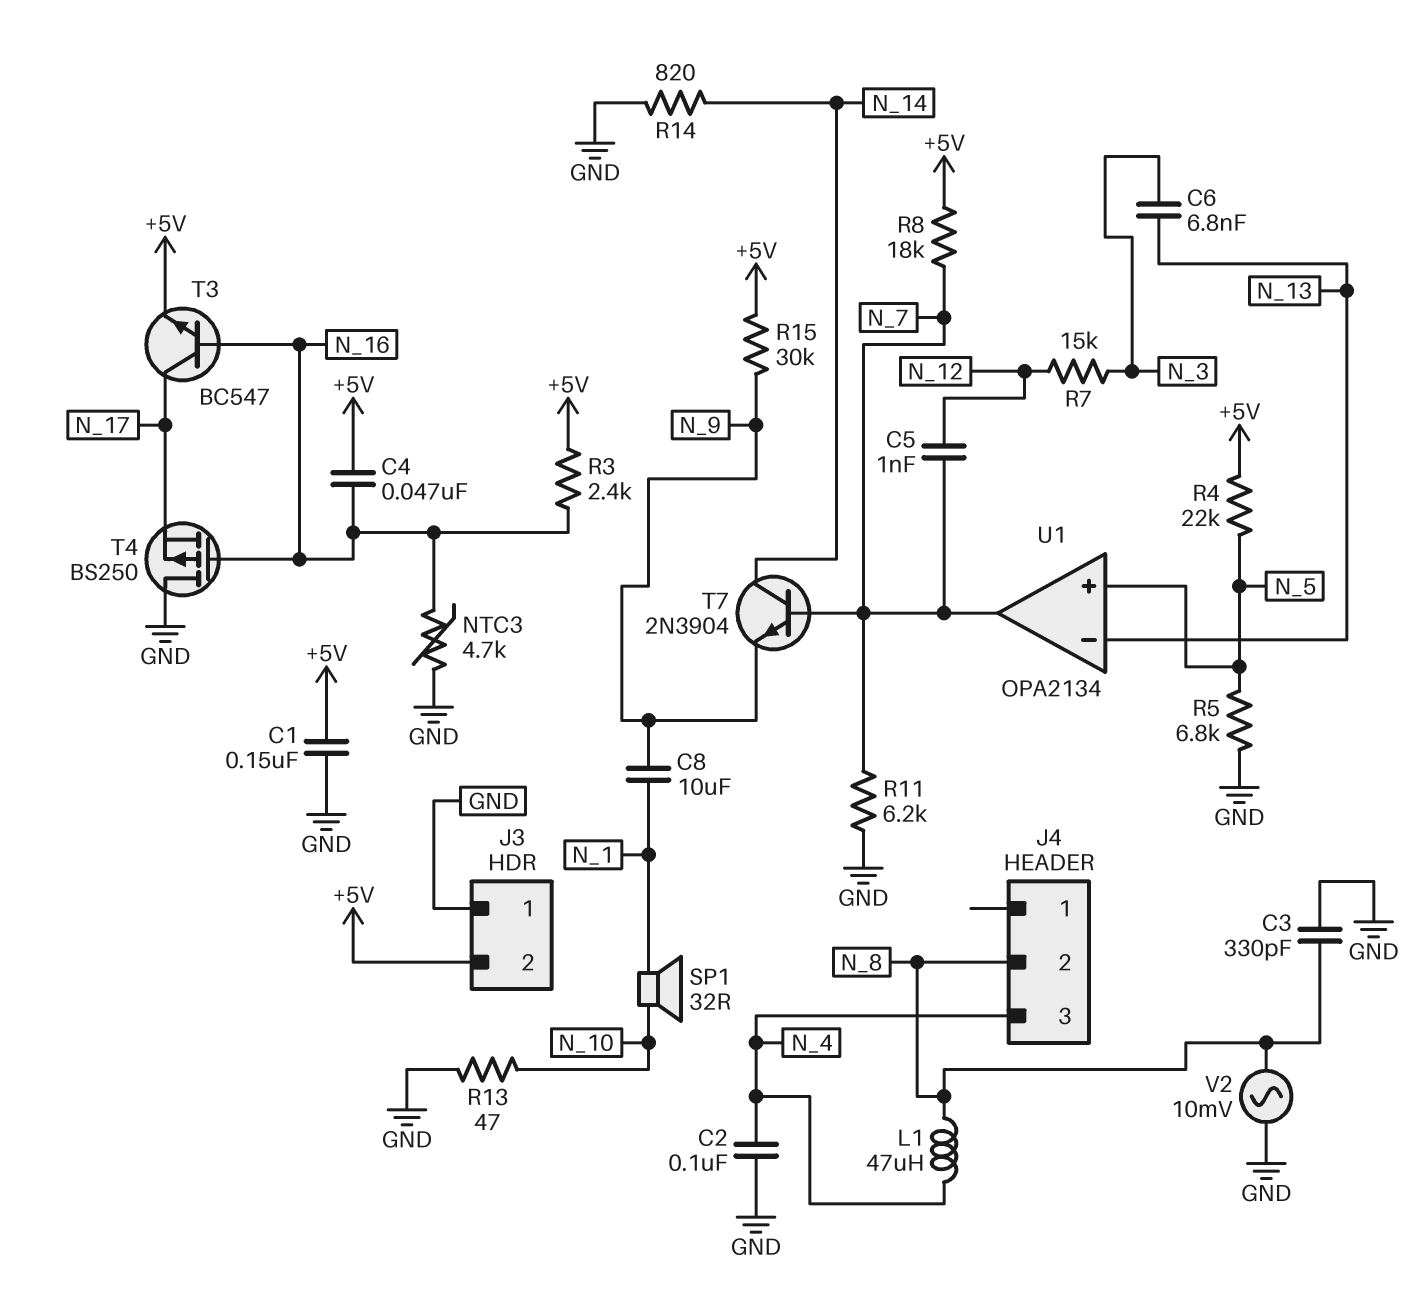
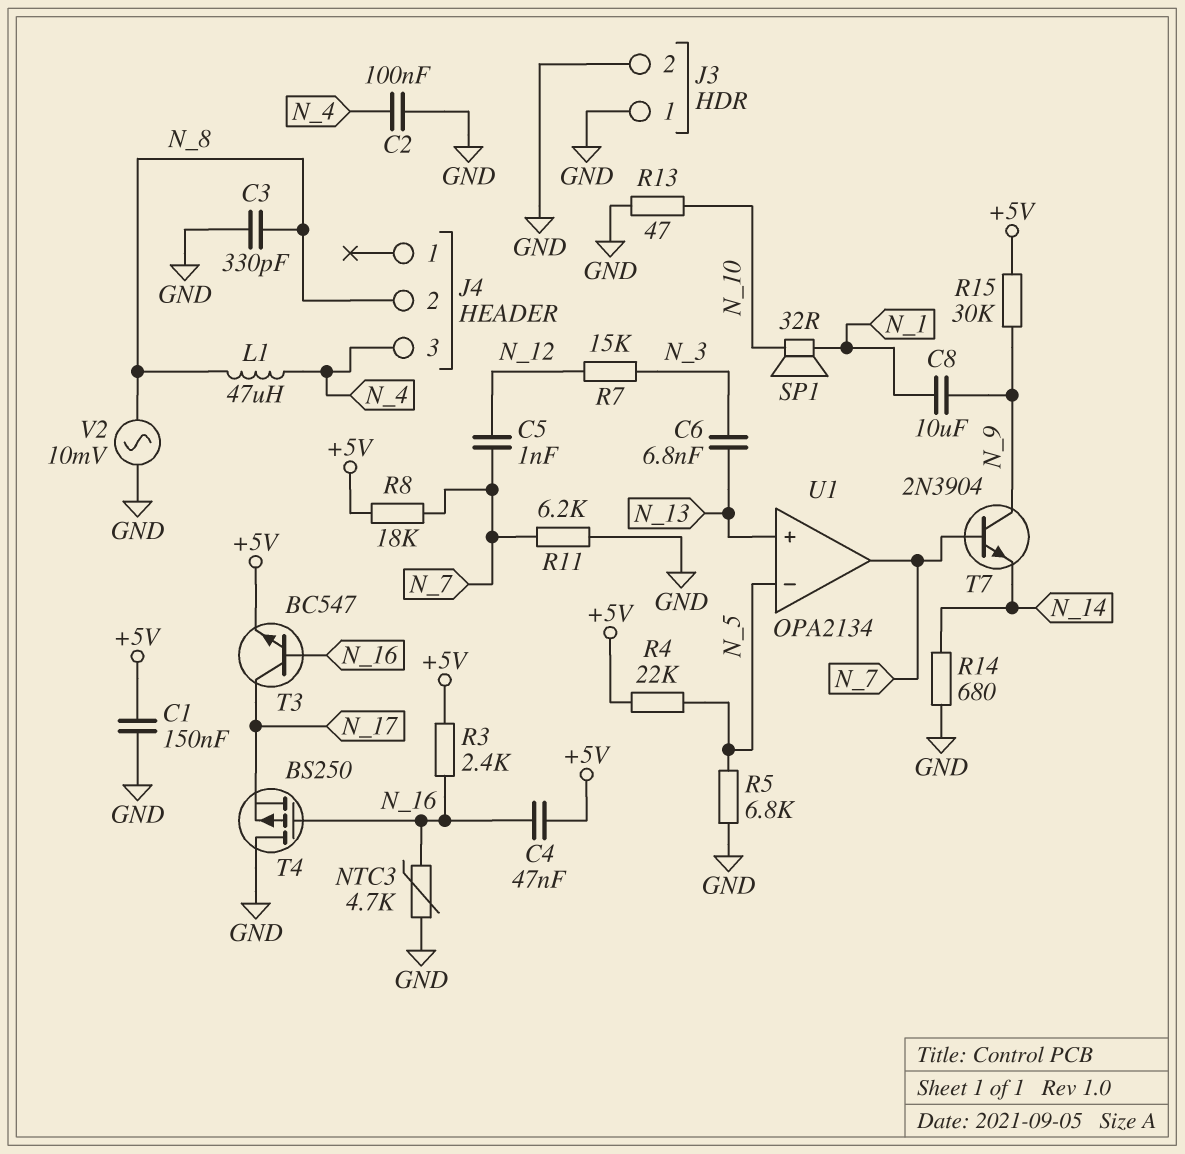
J3 pin 2: +5V -> GND
R14: 820 (GND, N_14) -> 680 (GND, N_14)
T7: NPN 2N3904 (B N_7, C N_14, E N_9) -> NPN 2N3904 (B N_7, C N_9, E N_14)
U1 pin in+: N_5 -> N_13
U1 pin in-: N_13 -> N_5

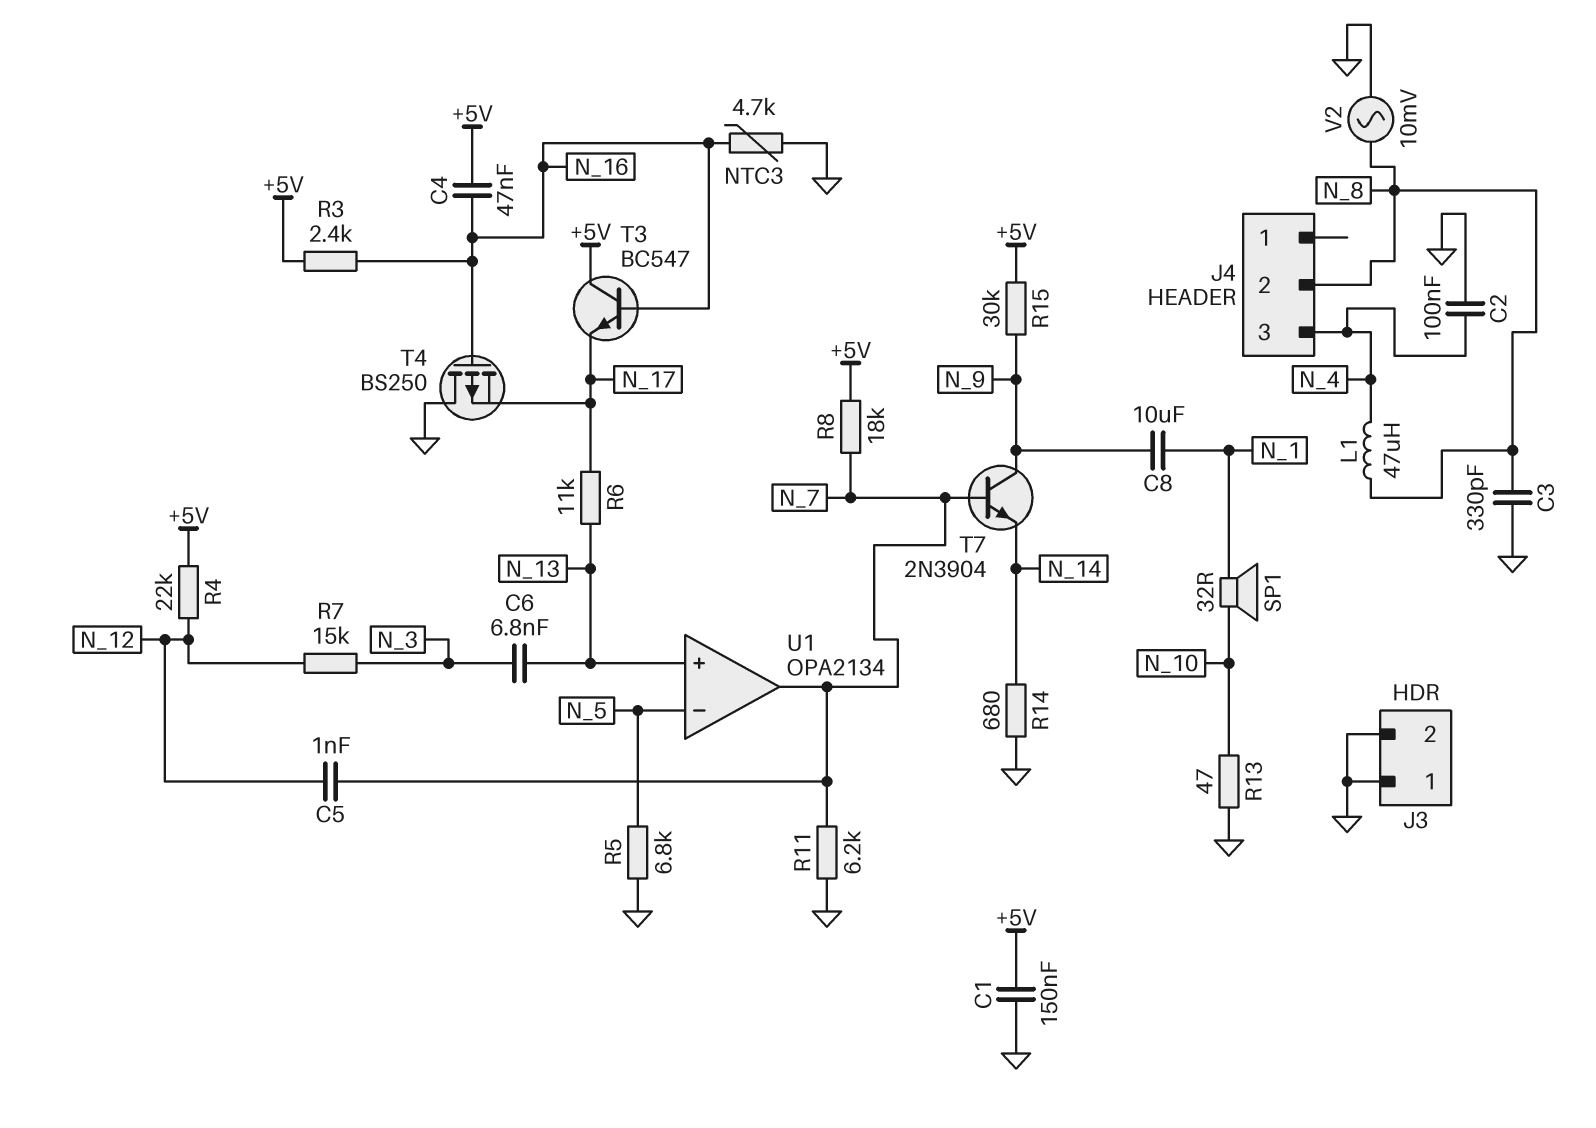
R4: 22k (+5V, N_5) -> 22k (+5V, N_12)
R6: none -> 11k (N_13, N_17)
T3: NPN BC547 (B N_16, C N_17, E +5V) -> NPN BC547 (B N_16, C +5V, E N_17)

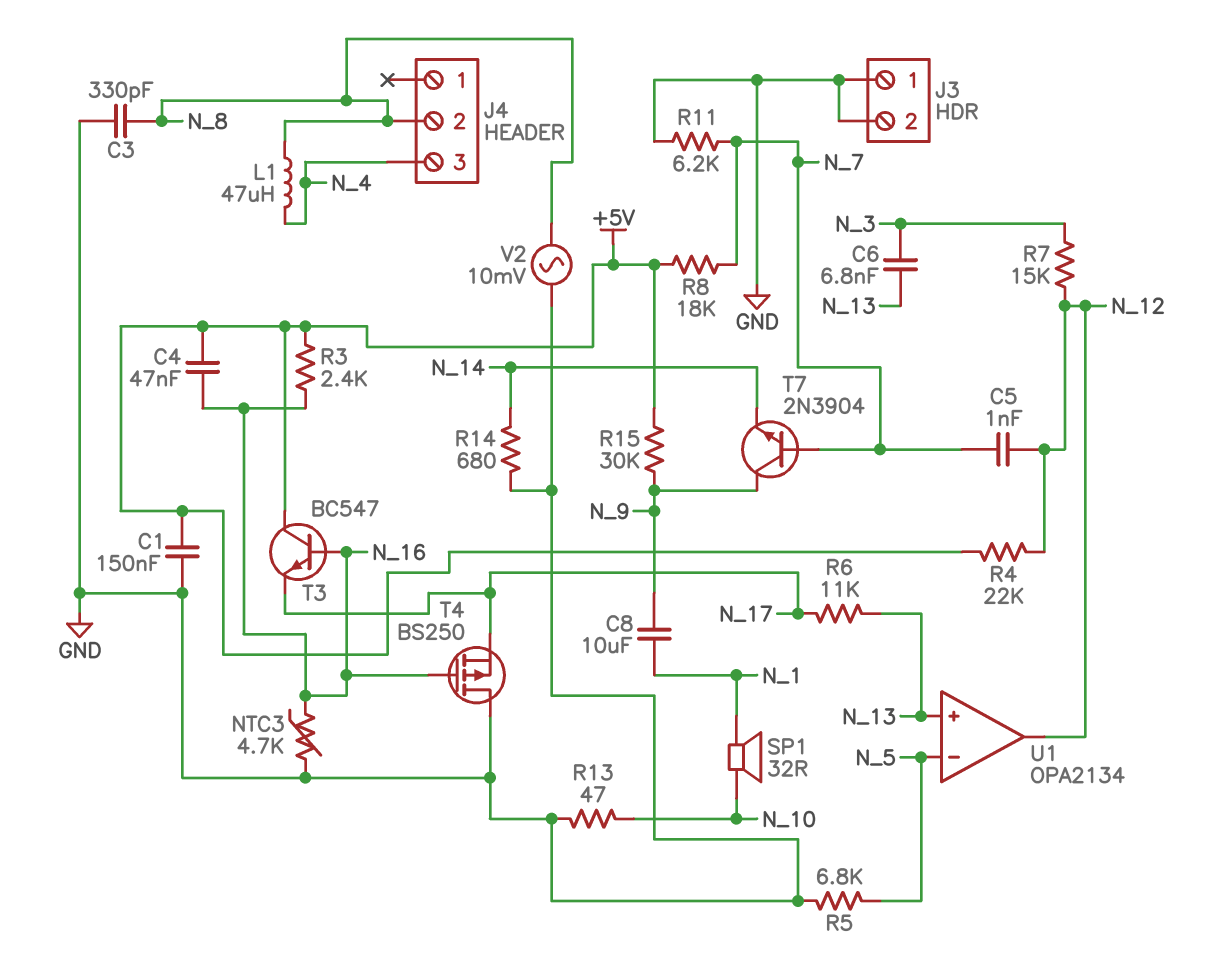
C2: 100nF (GND, N_4) -> none
U1 pin out: N_7 -> N_12

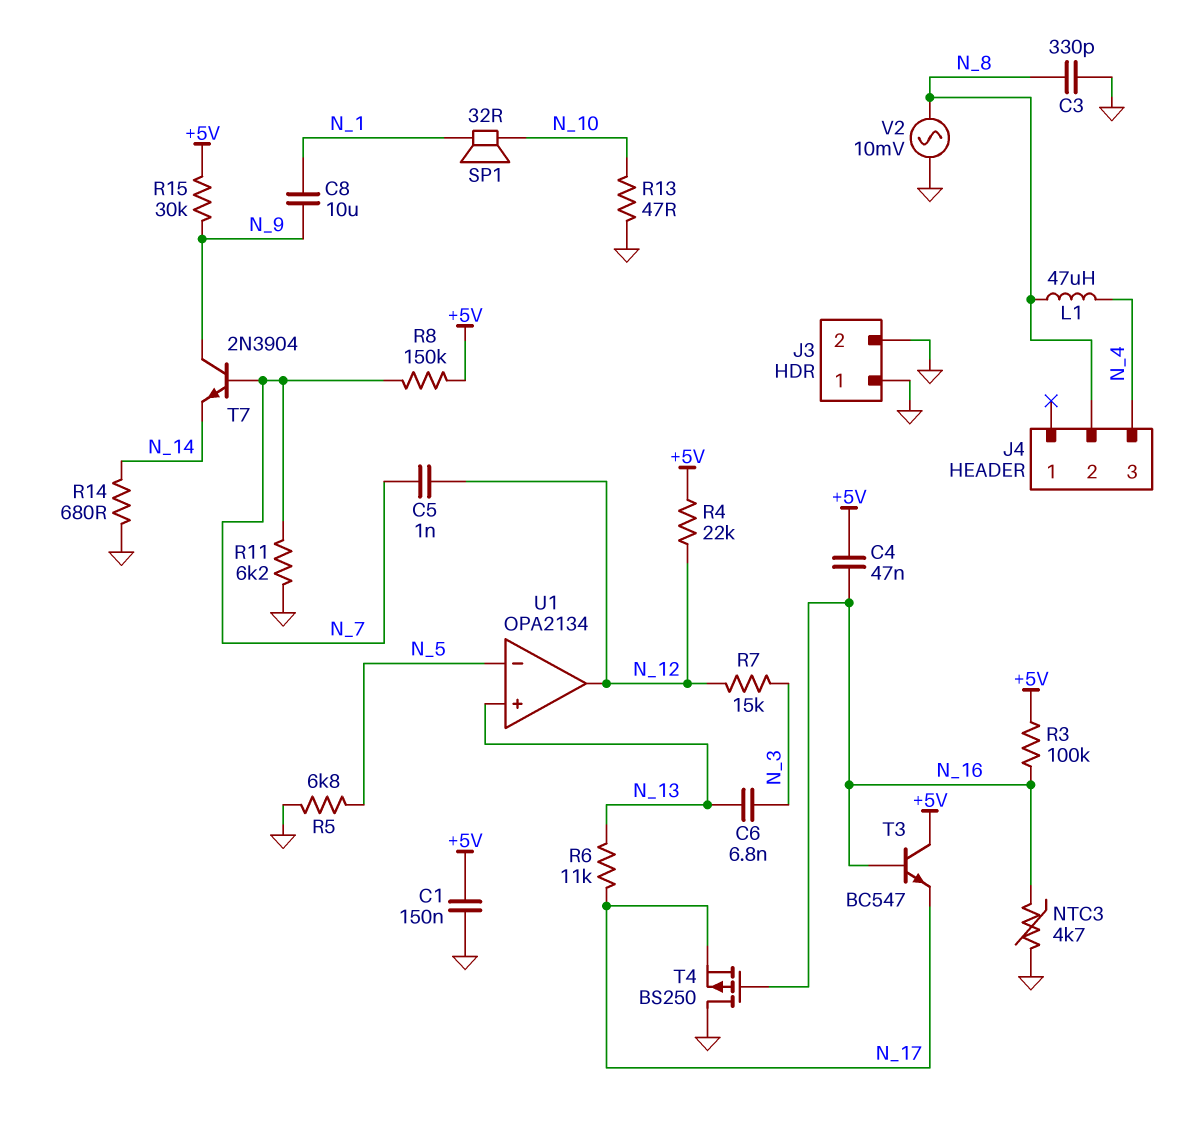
R3: 2.4k (+5V, N_16) -> 100k (+5V, N_16)
R8: 18k (+5V, N_7) -> 150k (+5V, N_7)

